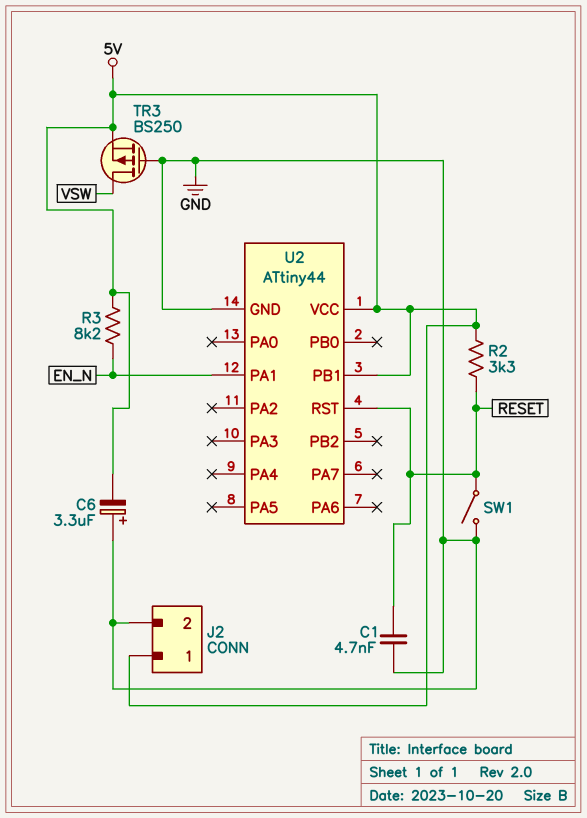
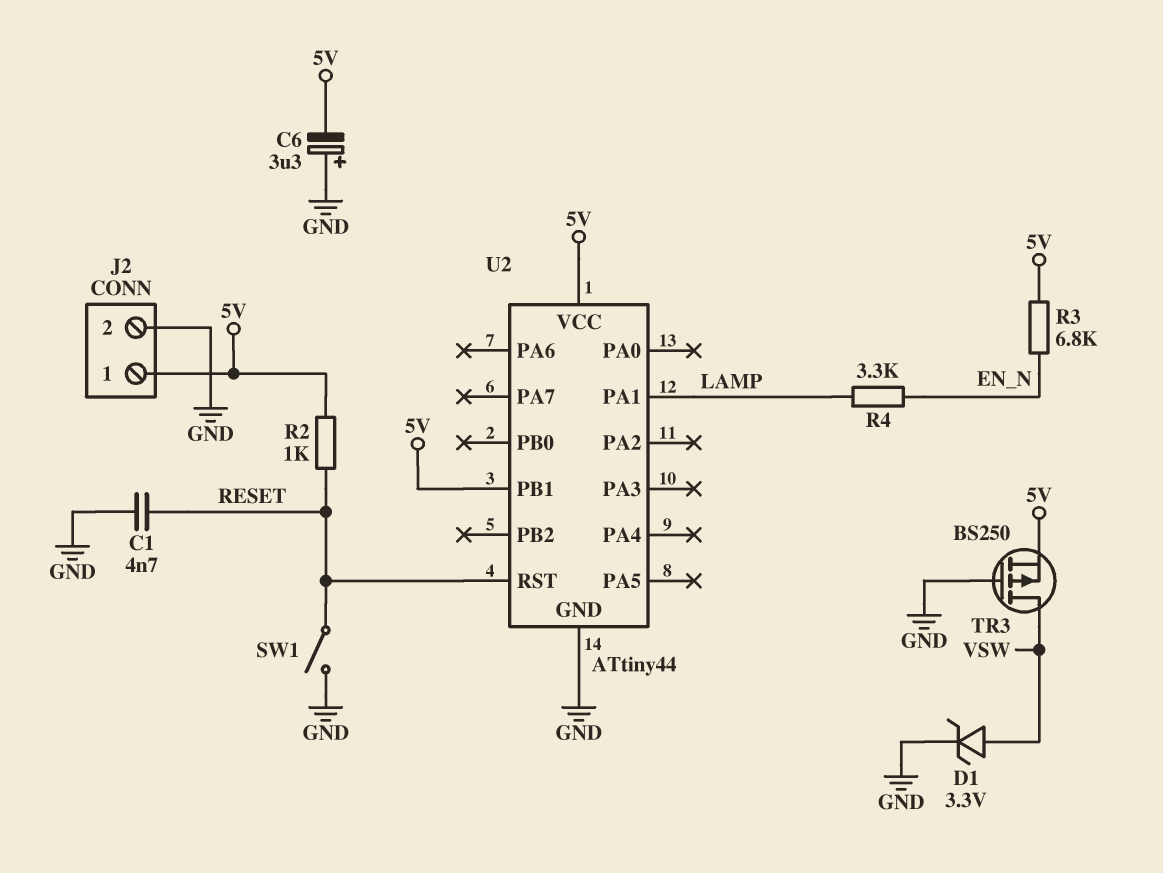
D1: none -> zener 3.3V (A VSW, K GND)
R2: 3.3k (5V, RESET) -> 1k (5V, RESET)
R3: 8.2k (5V, EN_N) -> 6.8k (5V, EN_N)
R4: none -> 3.3k (EN_N, LAMP)
U2 pin PA1: EN_N -> LAMP

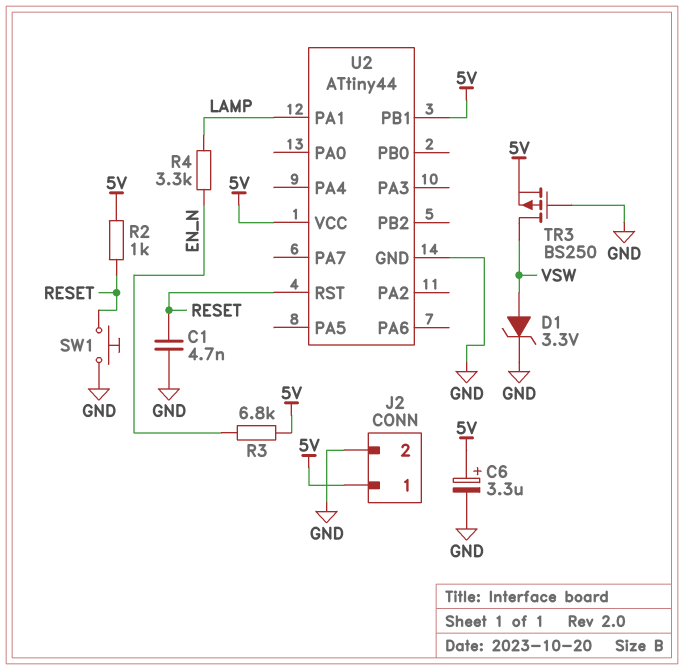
C6: 3.3uF (plus GND, minus 5V) -> 3.3uF (plus 5V, minus GND)
SW1: switch (GND, RESET) -> button (GND, RESET)

